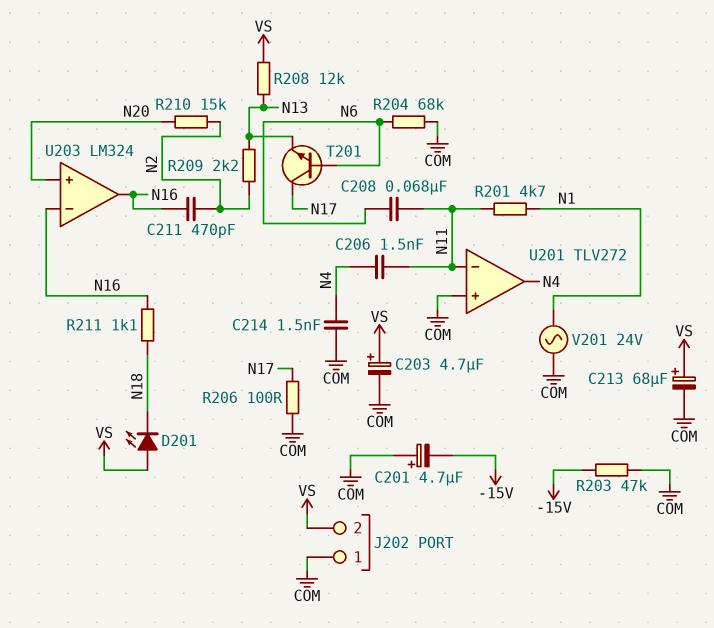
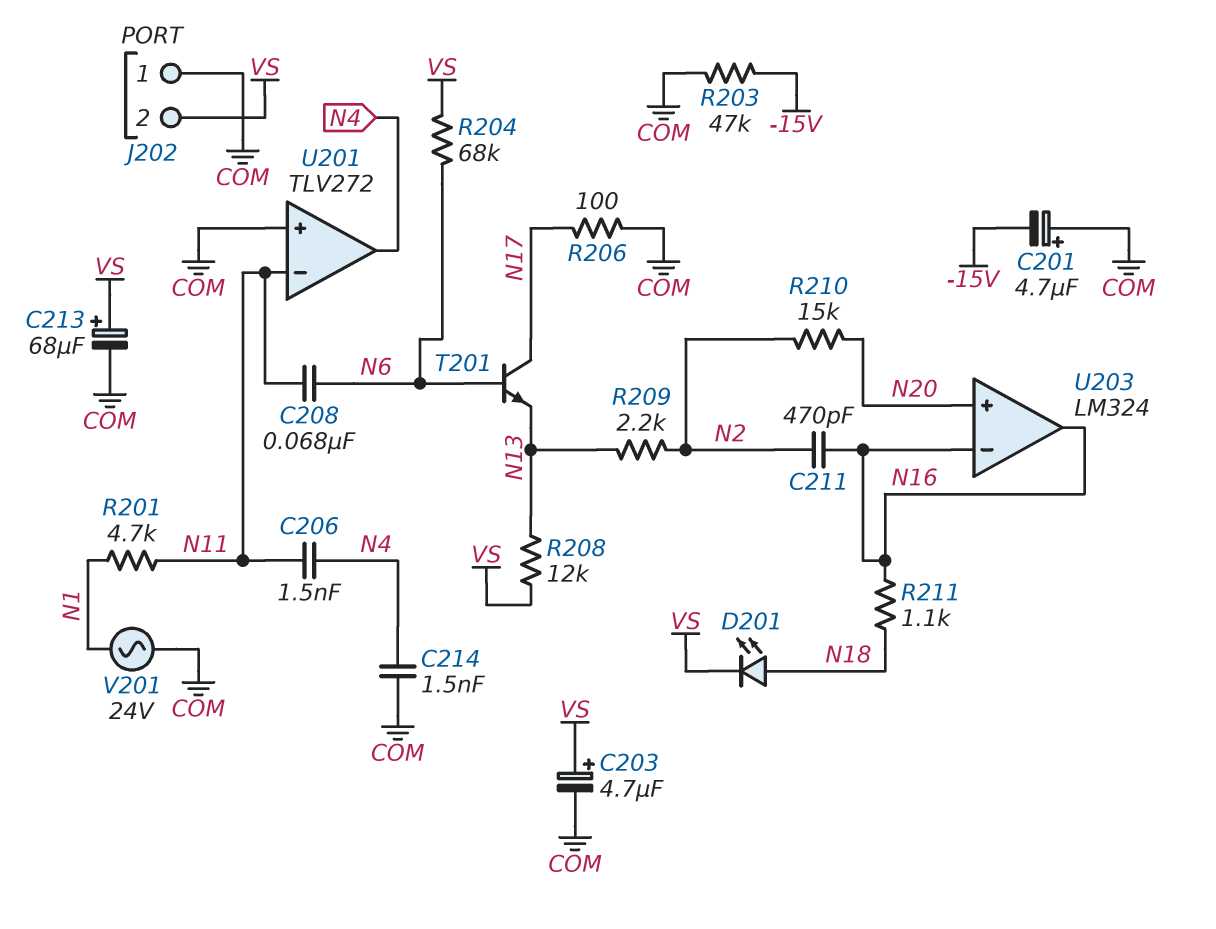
D201: LED (A VS, K N18) -> LED (A N18, K VS)
R204: 68k (COM, N6) -> 68k (N6, VS)

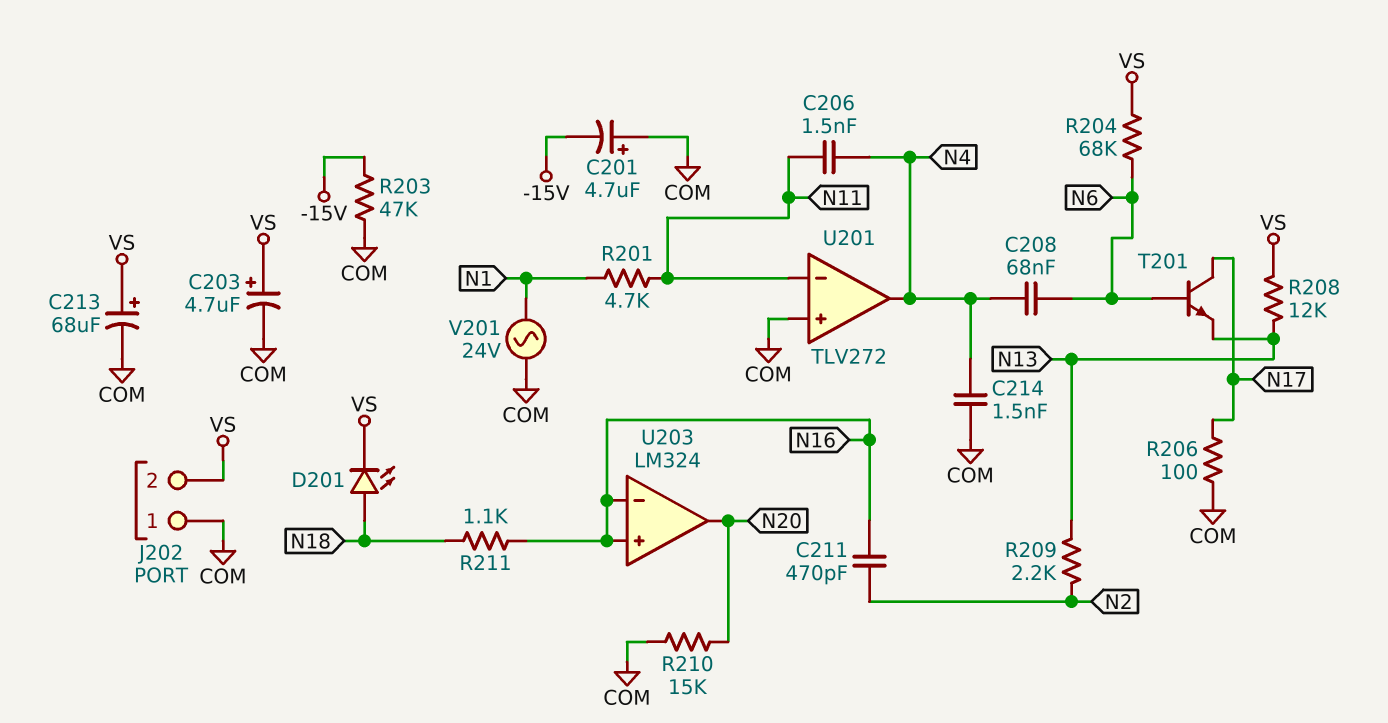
C208: 68nF (N6, N11) -> 68nF (N4, N6)
R210: 15k (N2, N20) -> 15k (COM, N20)
U203 pin in+: N20 -> N16
U203 pin out: N16 -> N20

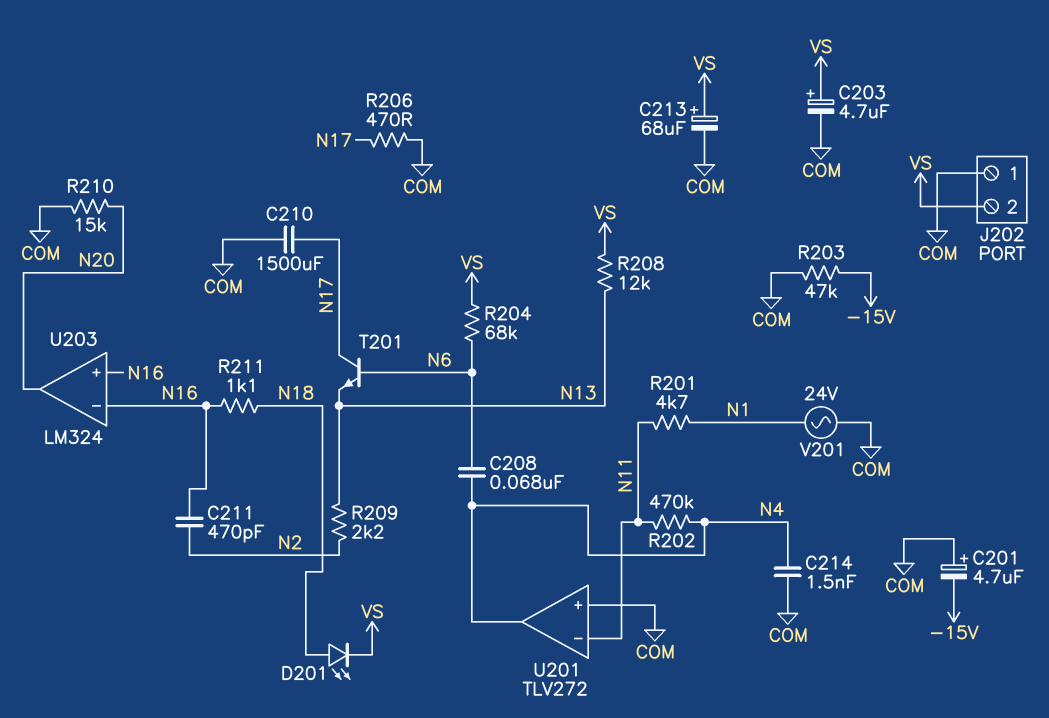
C206: 1.5nF (N4, N11) -> none
C210: none -> 1500uF (COM, N17)
R202: none -> 470k (N4, N11)
R206: 100 (COM, N17) -> 470 (COM, N17)

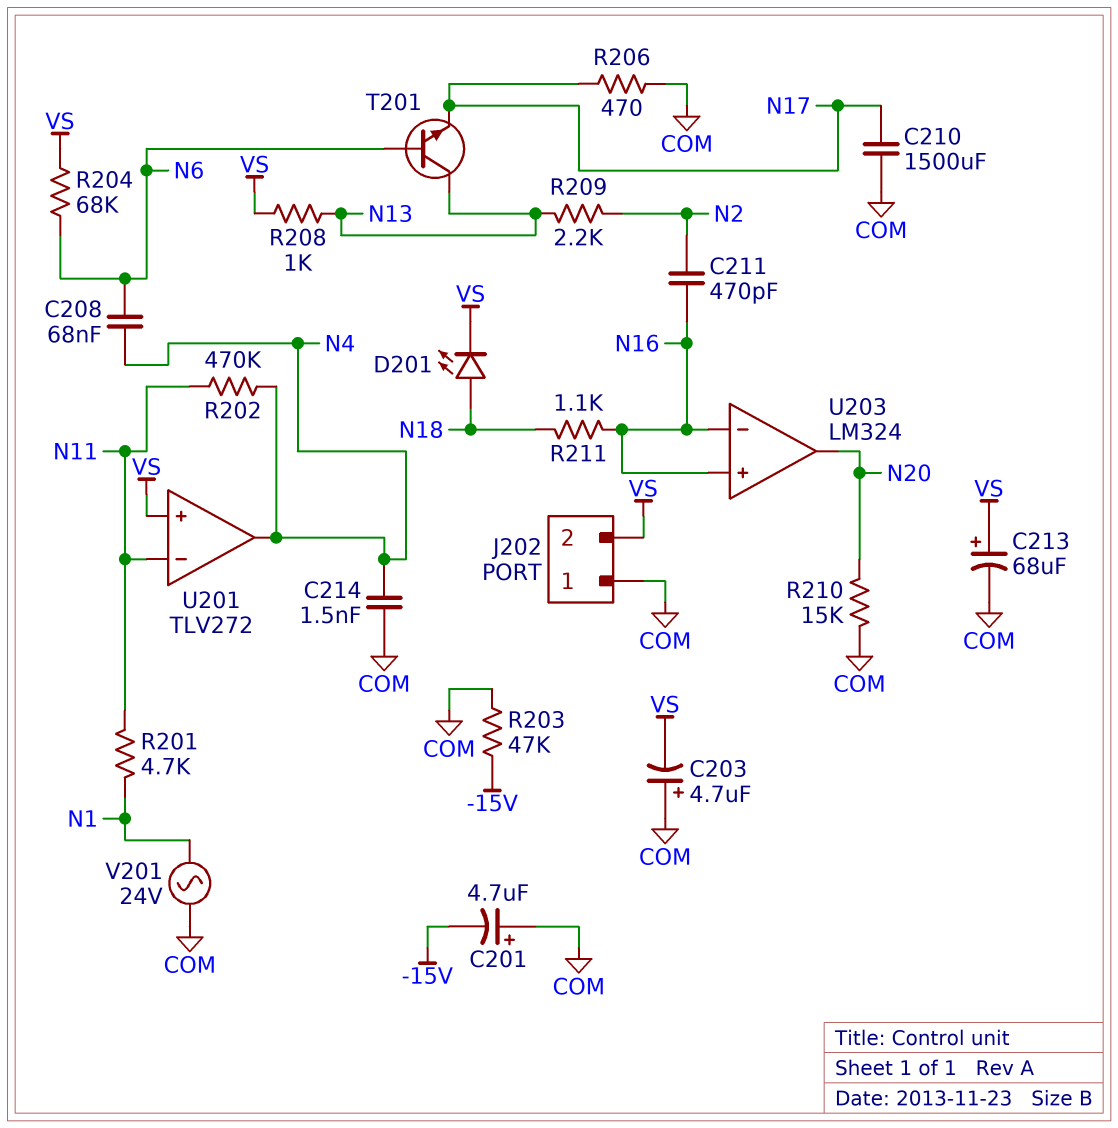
C203: 4.7uF (plus VS, minus COM) -> 4.7uF (plus COM, minus VS)
R208: 12k (N13, VS) -> 1k (N13, VS)
T201: NPN (B N6, C N17, E N13) -> NPN (B N6, C N13, E N17)
U201 pin in+: COM -> VS

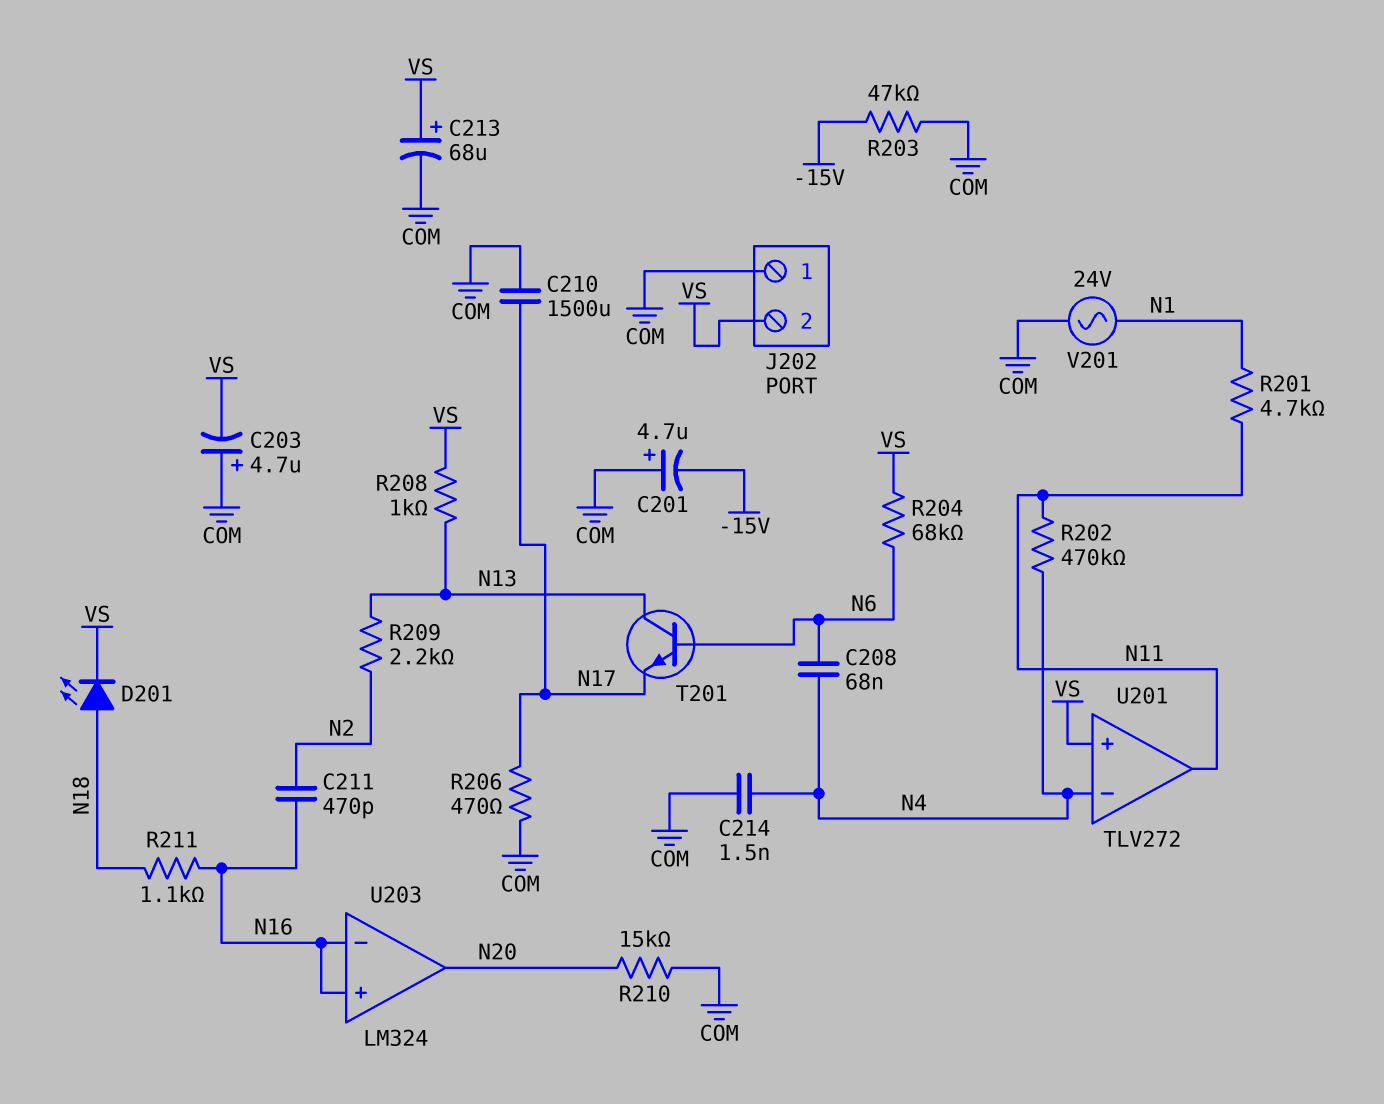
U201 pin in-: N11 -> N4
U201 pin out: N4 -> N11

